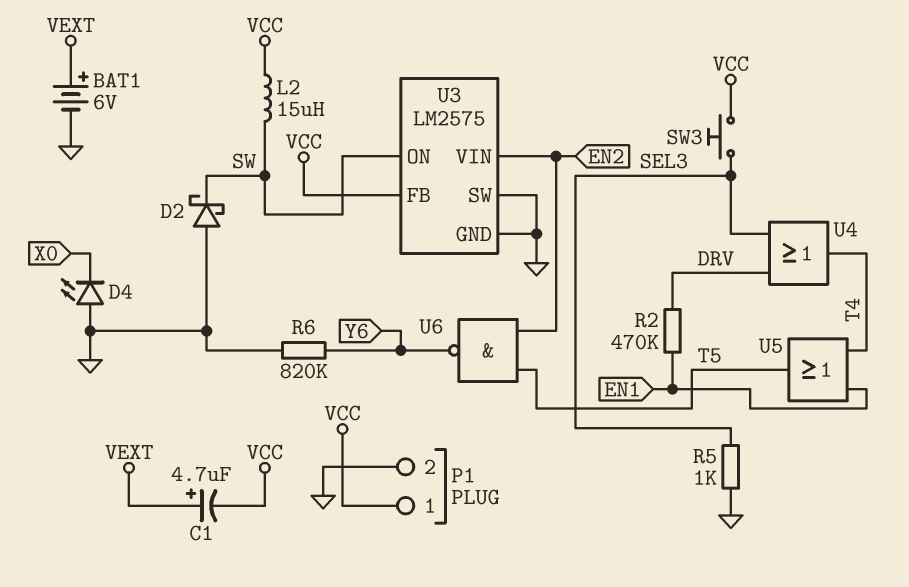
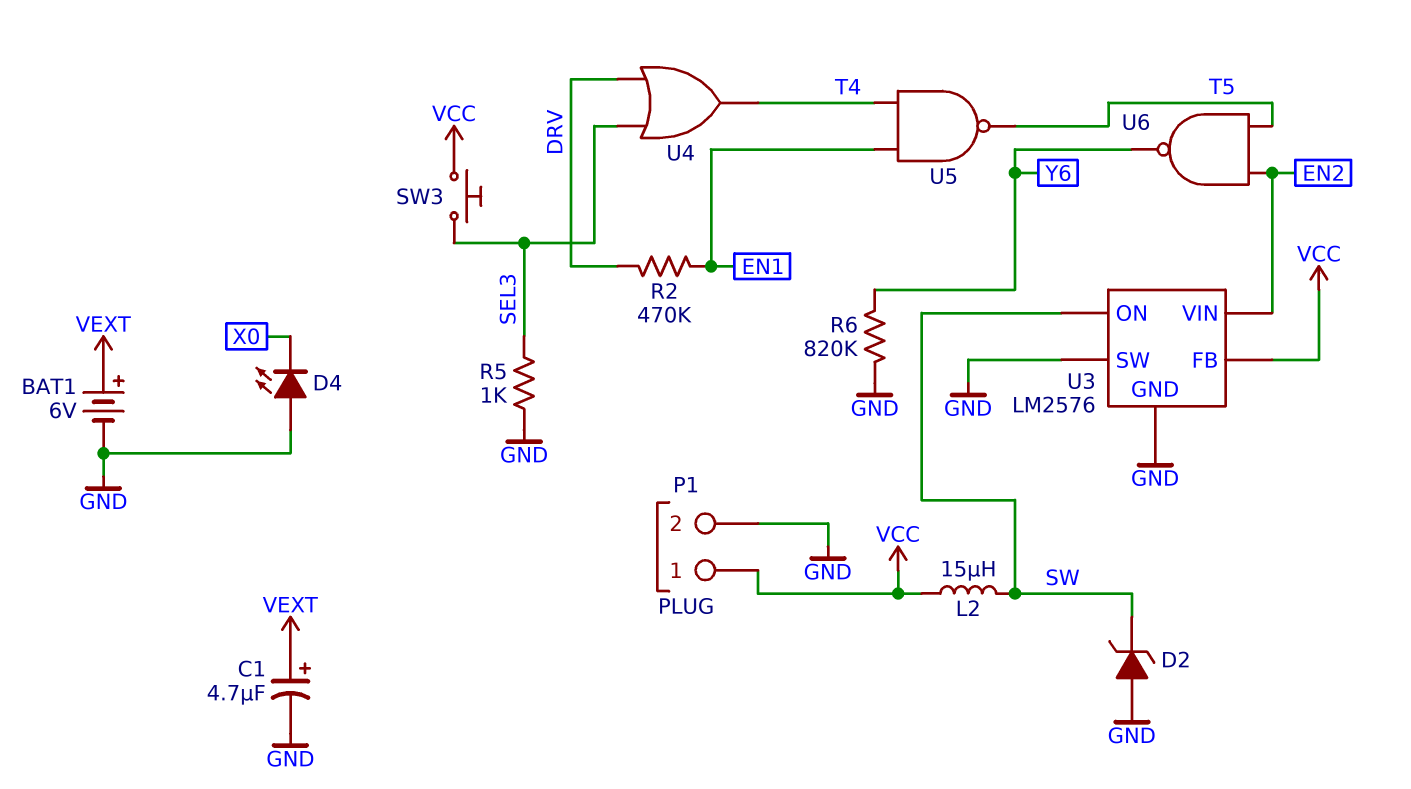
C1: 4.7uF (plus VEXT, minus VCC) -> 4.7uF (plus VEXT, minus GND)
D2: schottky (A GND, K SW) -> zener (A GND, K SW)
U3: LM2575 -> LM2576
U5: OR (in EN1, in T4, out T5) -> NAND (in EN1, in T4, out T5)

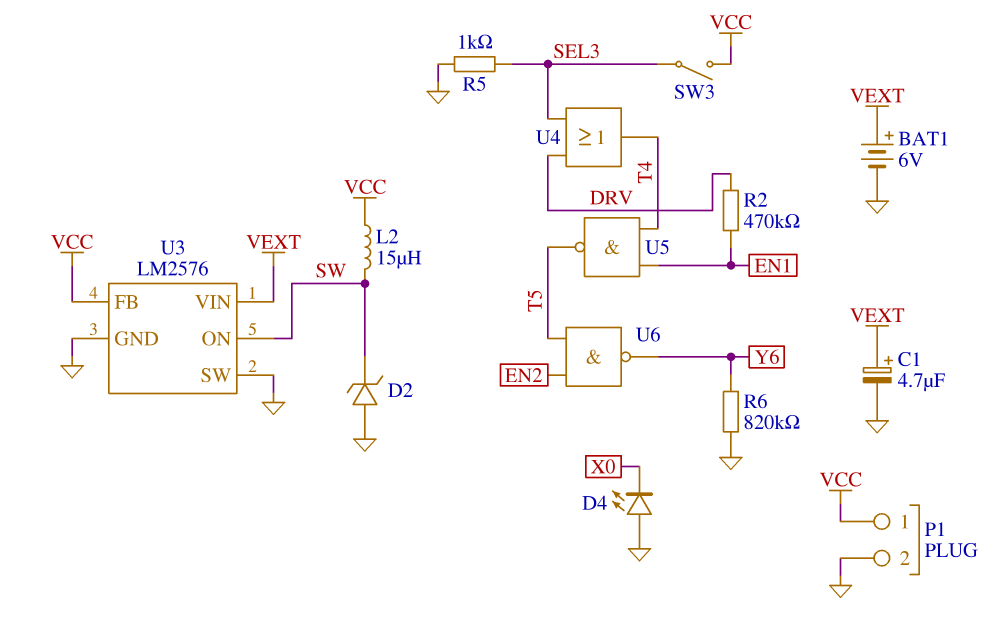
SW3: button (SEL3, VCC) -> switch (SEL3, VCC)
U3 pin VIN: EN2 -> VEXT

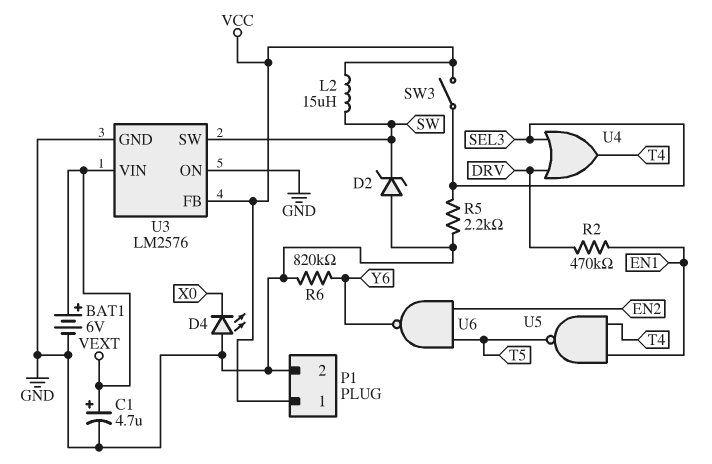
R5: 1k (GND, SEL3) -> 2.2k (GND, SEL3)
U3 pin ON: SW -> GND
U3 pin SW: GND -> SW

